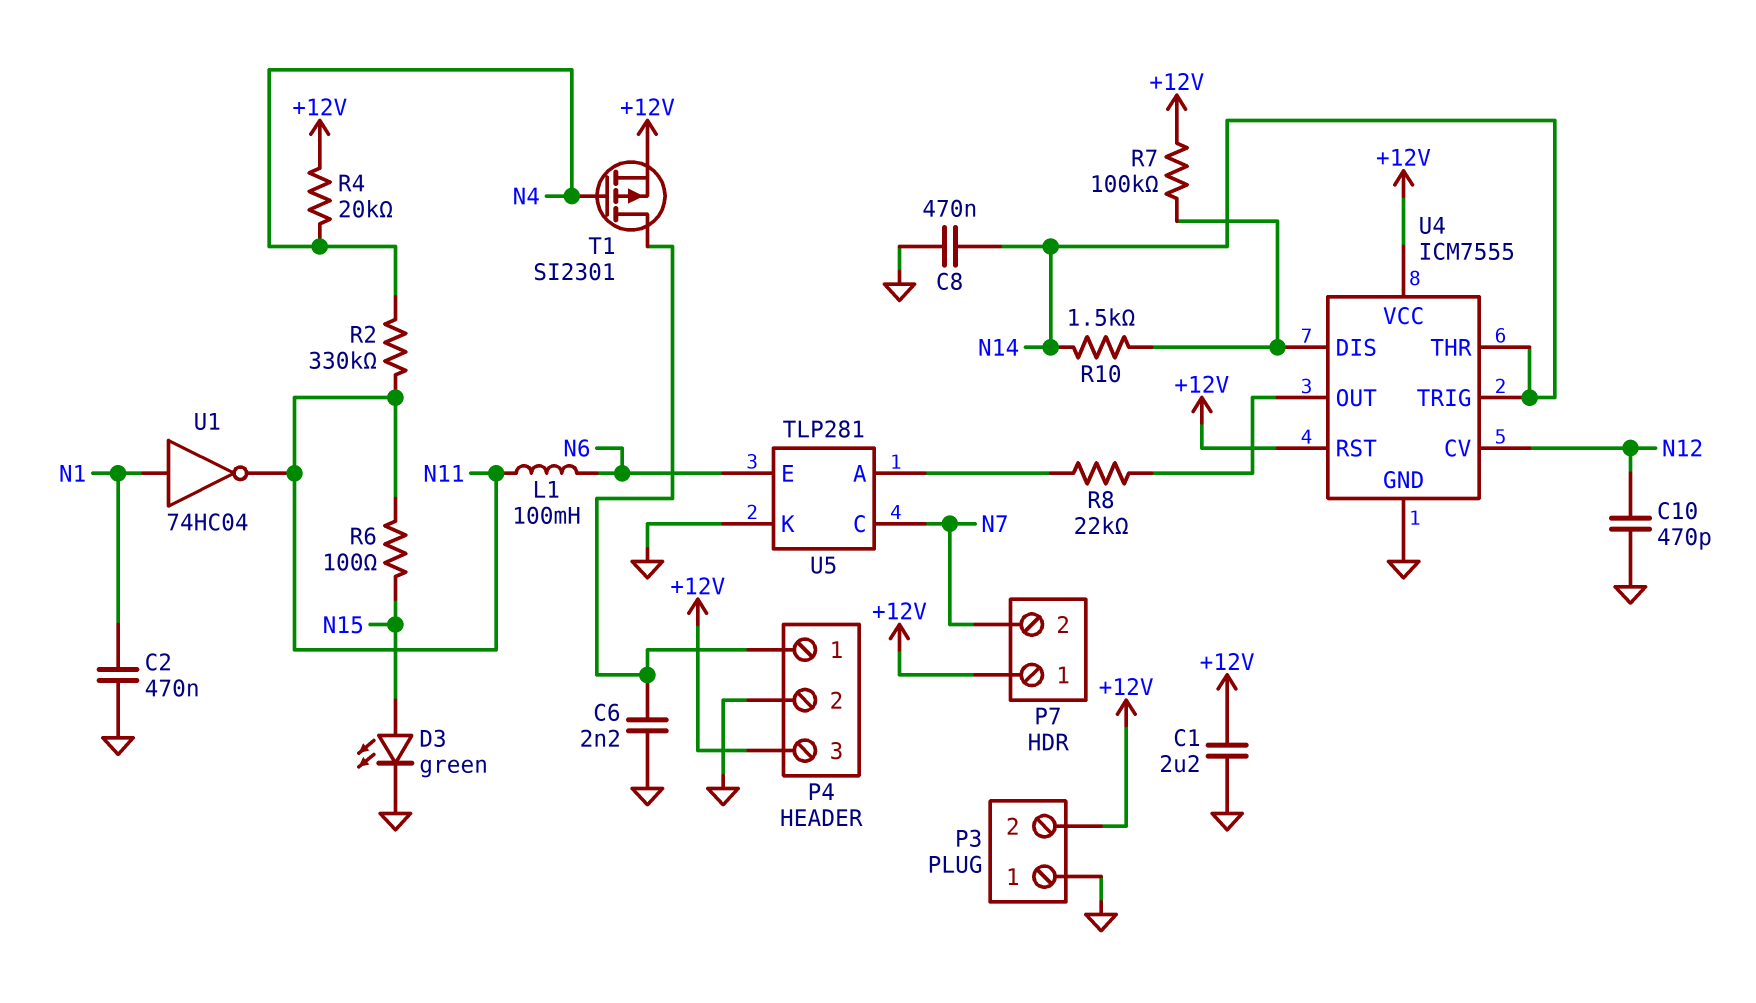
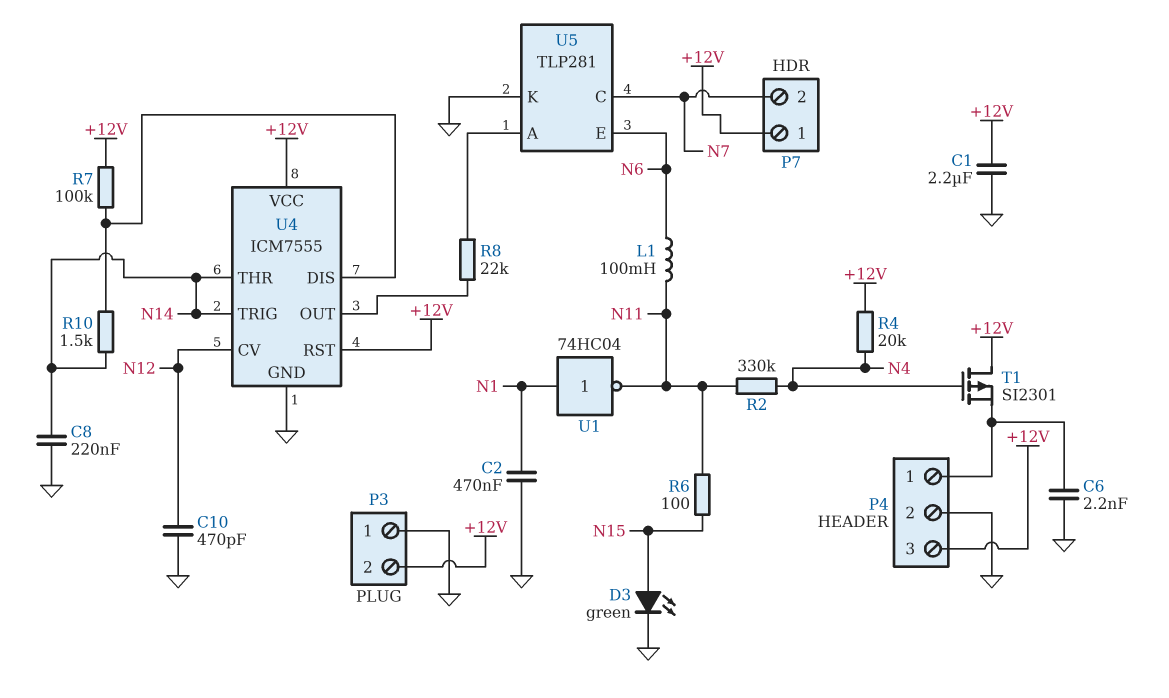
C8: 470nF (GND, N14) -> 220nF (GND, N14)
T1: PMOS SI2301 (G N4, D P4/1, S +12V) -> PMOS SI2301 (G N4, D +12V, S P4/1)

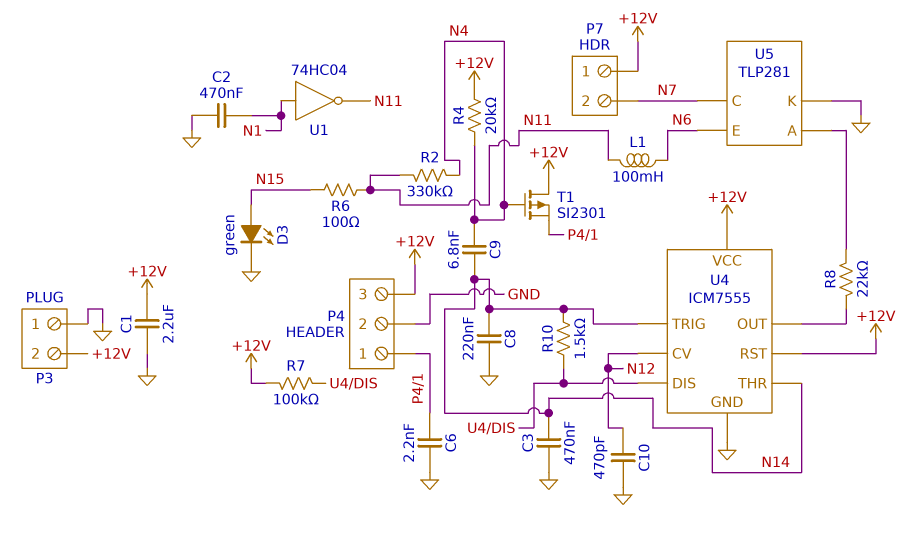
C3: none -> 470nF (GND, N14)
C9: none -> 6.8nF (N4, N14)

